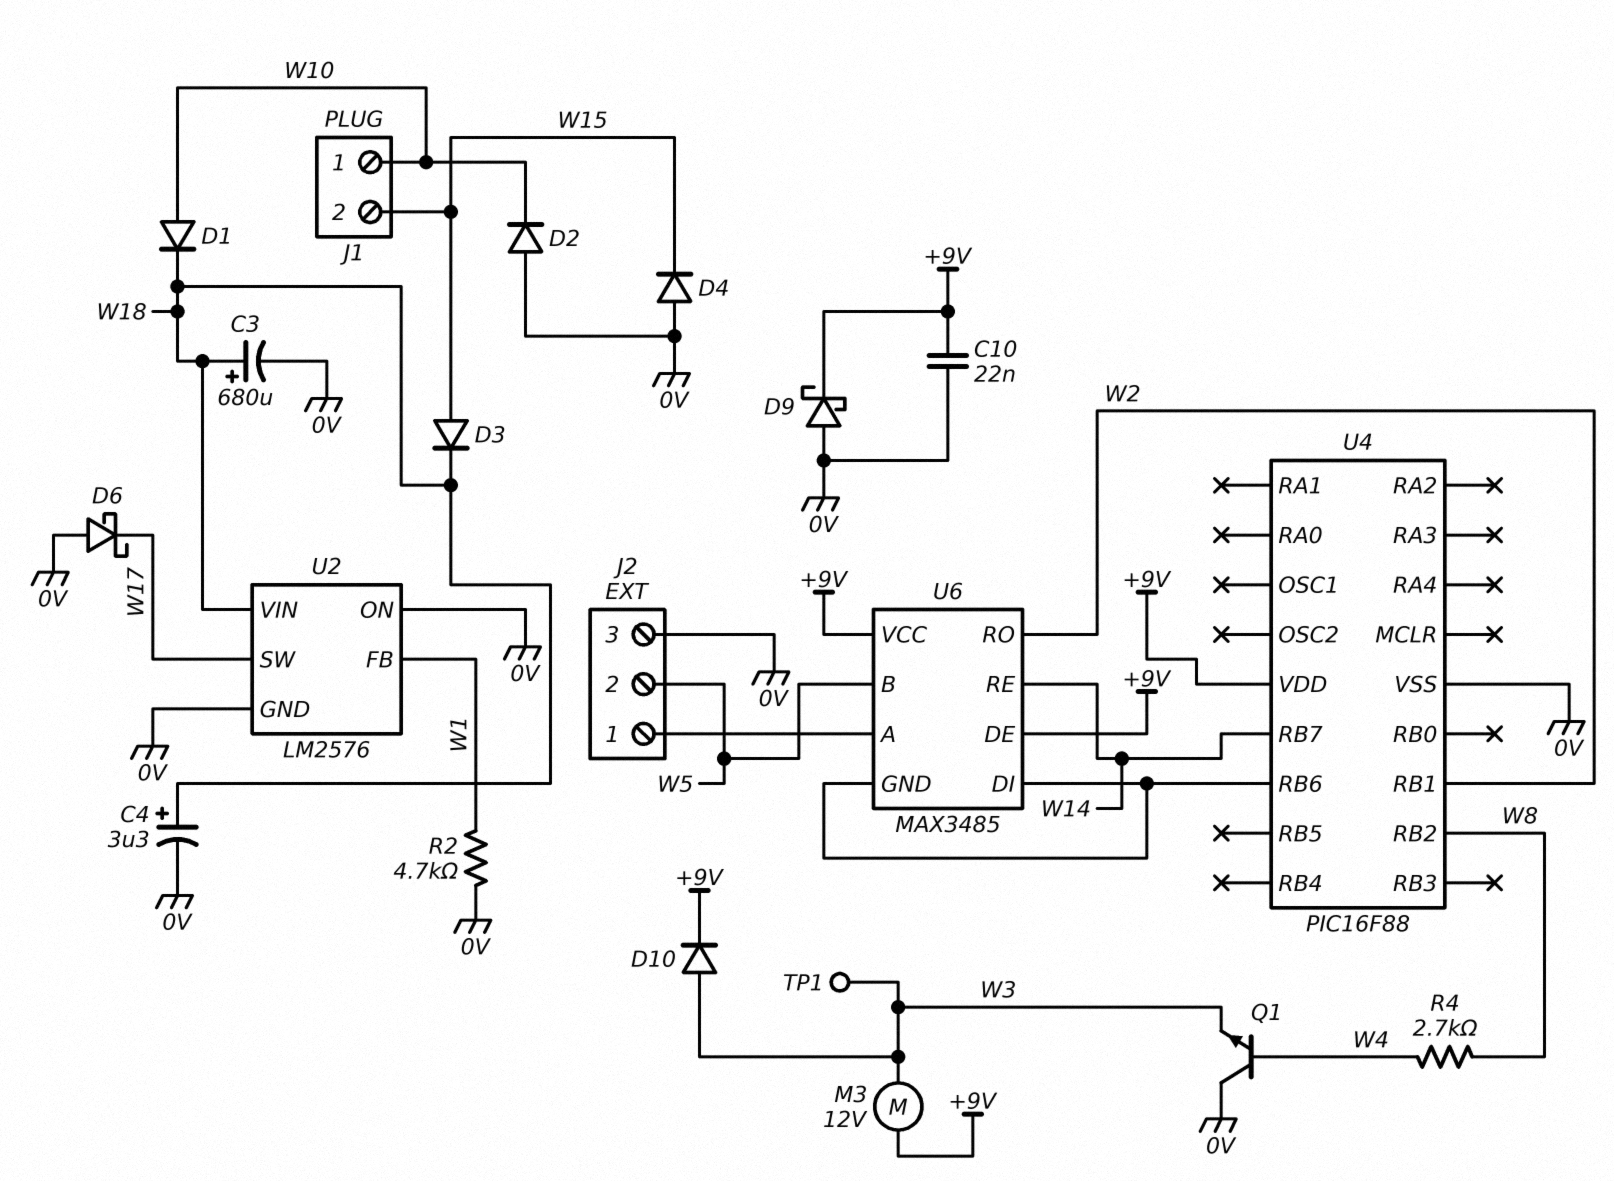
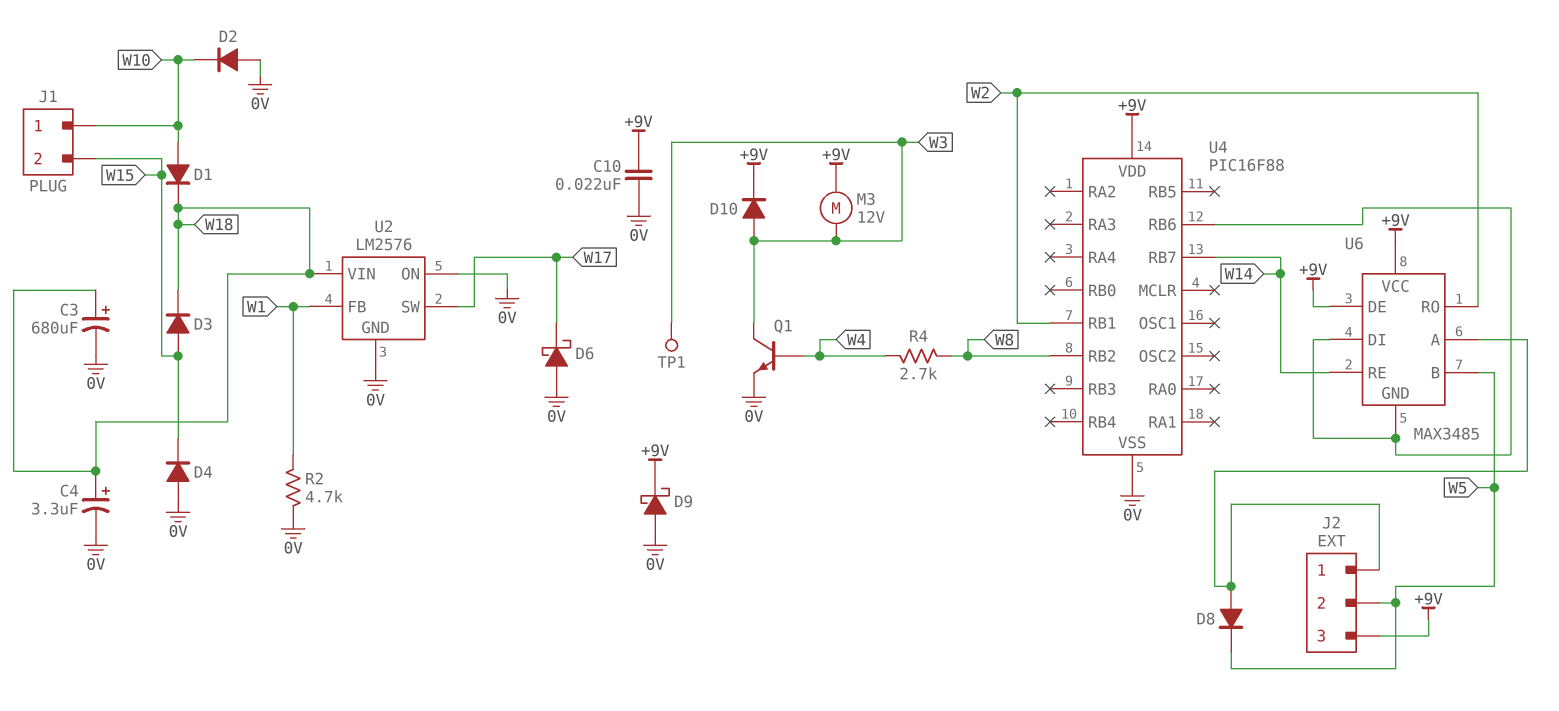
D8: none -> diode (A J2/1, K W5)
J2 pin 3: 0V -> +9V
Q1: NPN (B W4, C 0V, E W3) -> NPN (B W4, C W3, E 0V)

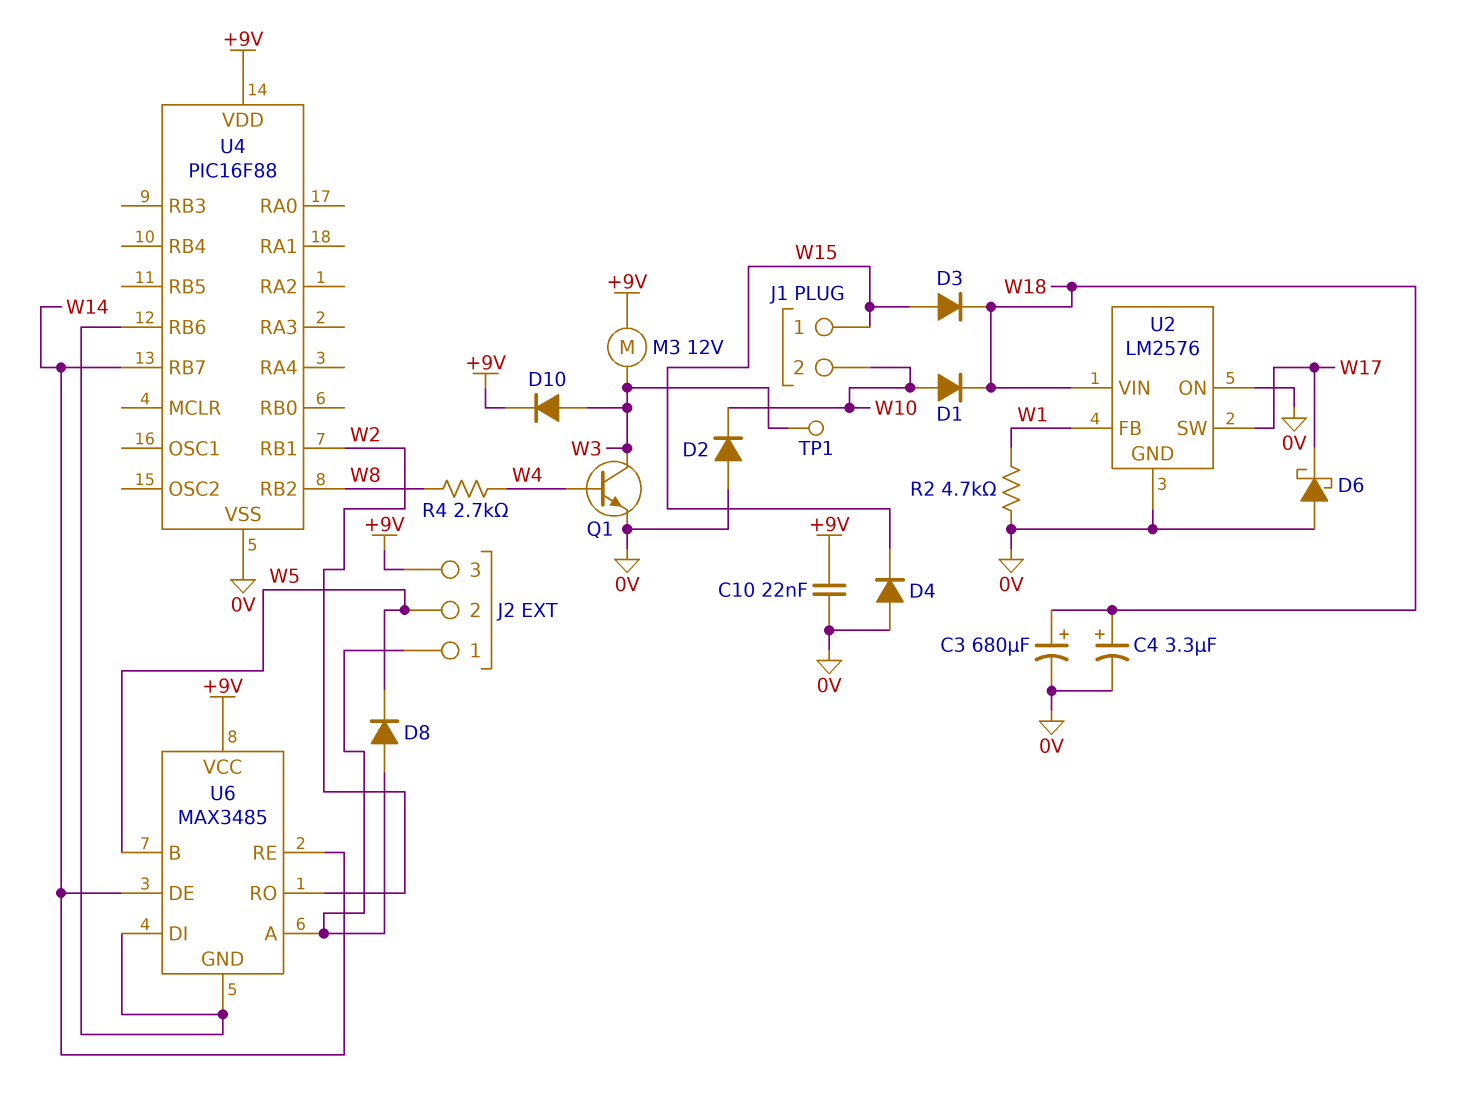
D9: schottky (A 0V, K +9V) -> none
J1 pin 1: W10 -> W15
J1 pin 2: W15 -> W10
U6 pin DE: +9V -> W14

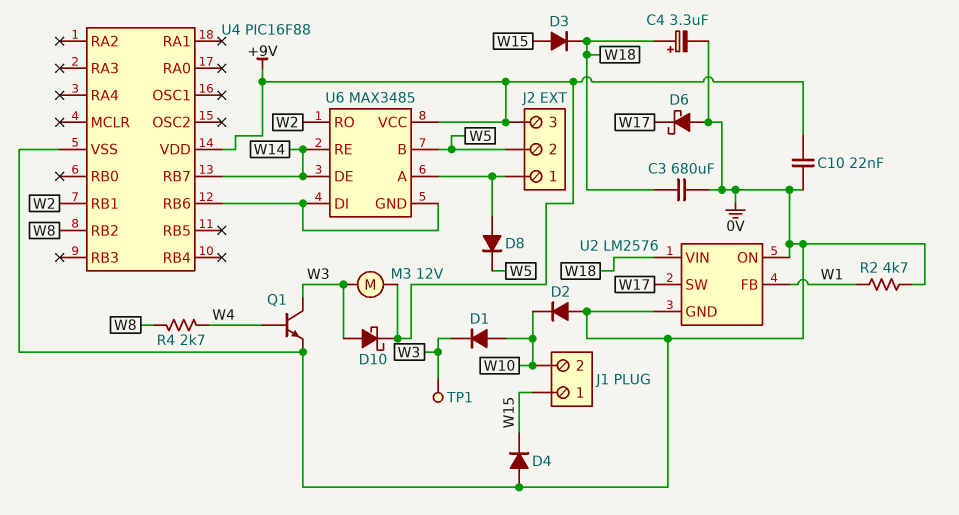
C3: 680uF (plus W18, minus 0V) -> 680uF (0V, W18)
D1: diode (A W10, K W18) -> diode (A W10, K W3)
D10: diode (A W3, K +9V) -> schottky (A W3, K +9V)

